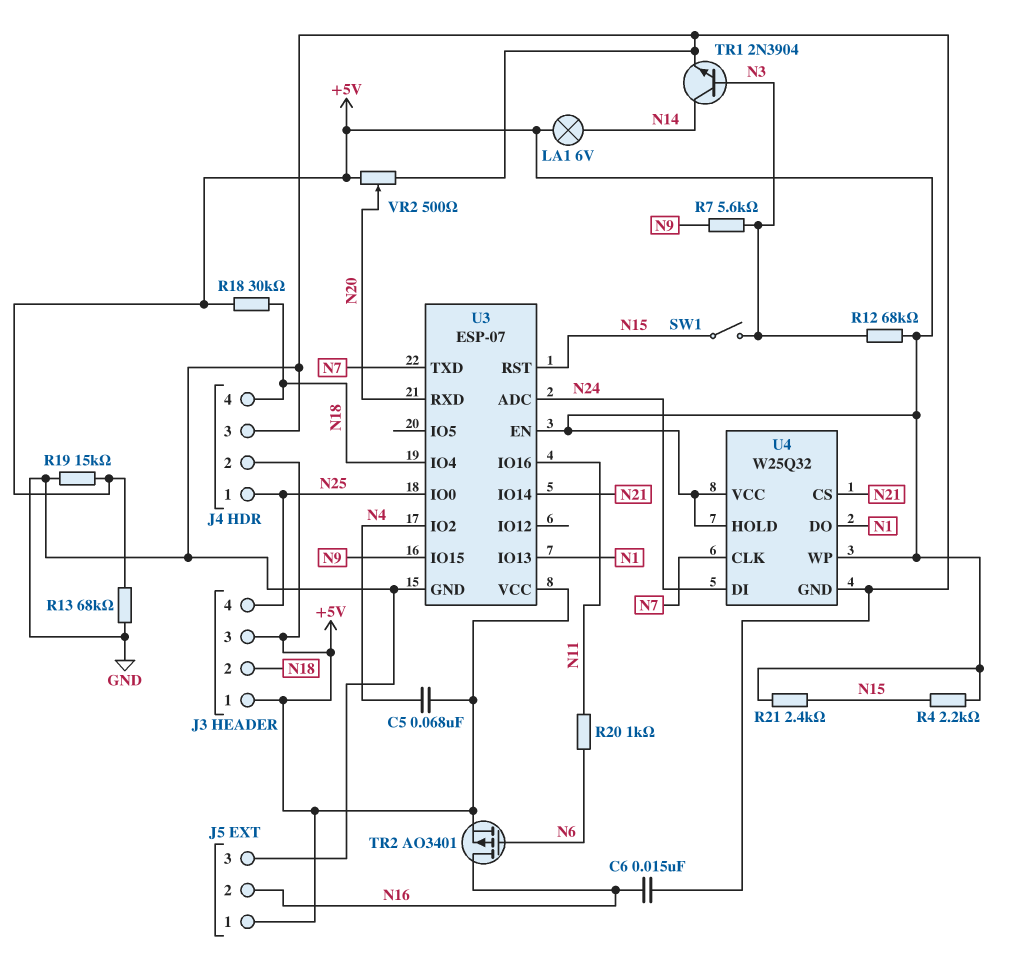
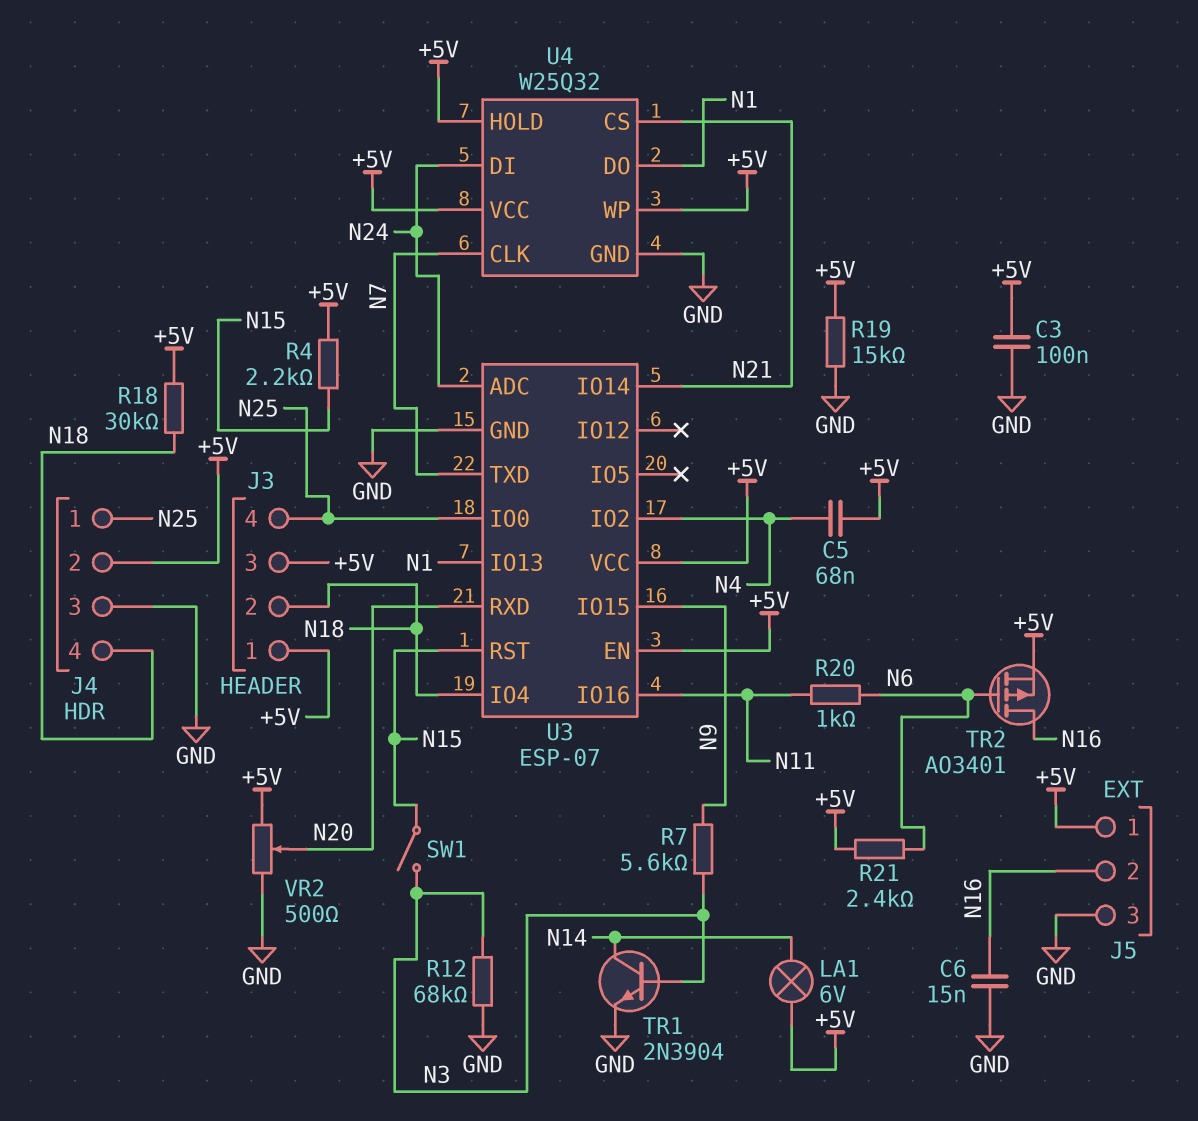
C3: none -> 100nF (+5V, GND)
R12: 68k (+5V, N3) -> 68k (GND, N3)
R13: 68k (+5V, GND) -> none
R21: 2.4k (+5V, N15) -> 2.4k (+5V, N6)

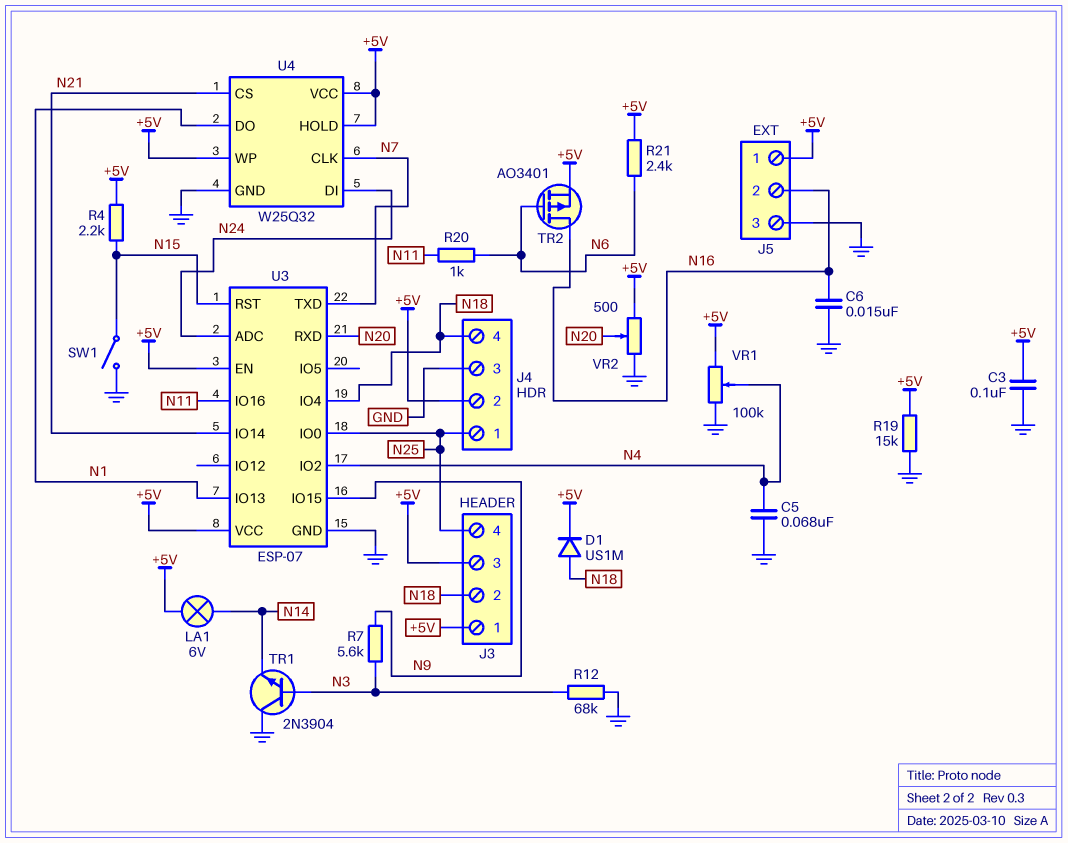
C5: 68nF (+5V, N4) -> 68nF (GND, N4)
D1: none -> diode US1M (A N18, K +5V)
R18: 30k (+5V, N18) -> none
SW1: switch (N3, N15) -> switch (GND, N15)
TR1: NPN 2N3904 (B N3, C N14, E GND) -> NPN 2N3904 (B N3, C GND, E N14)
VR1: none -> 100k (+5V, GND, wiper N4)

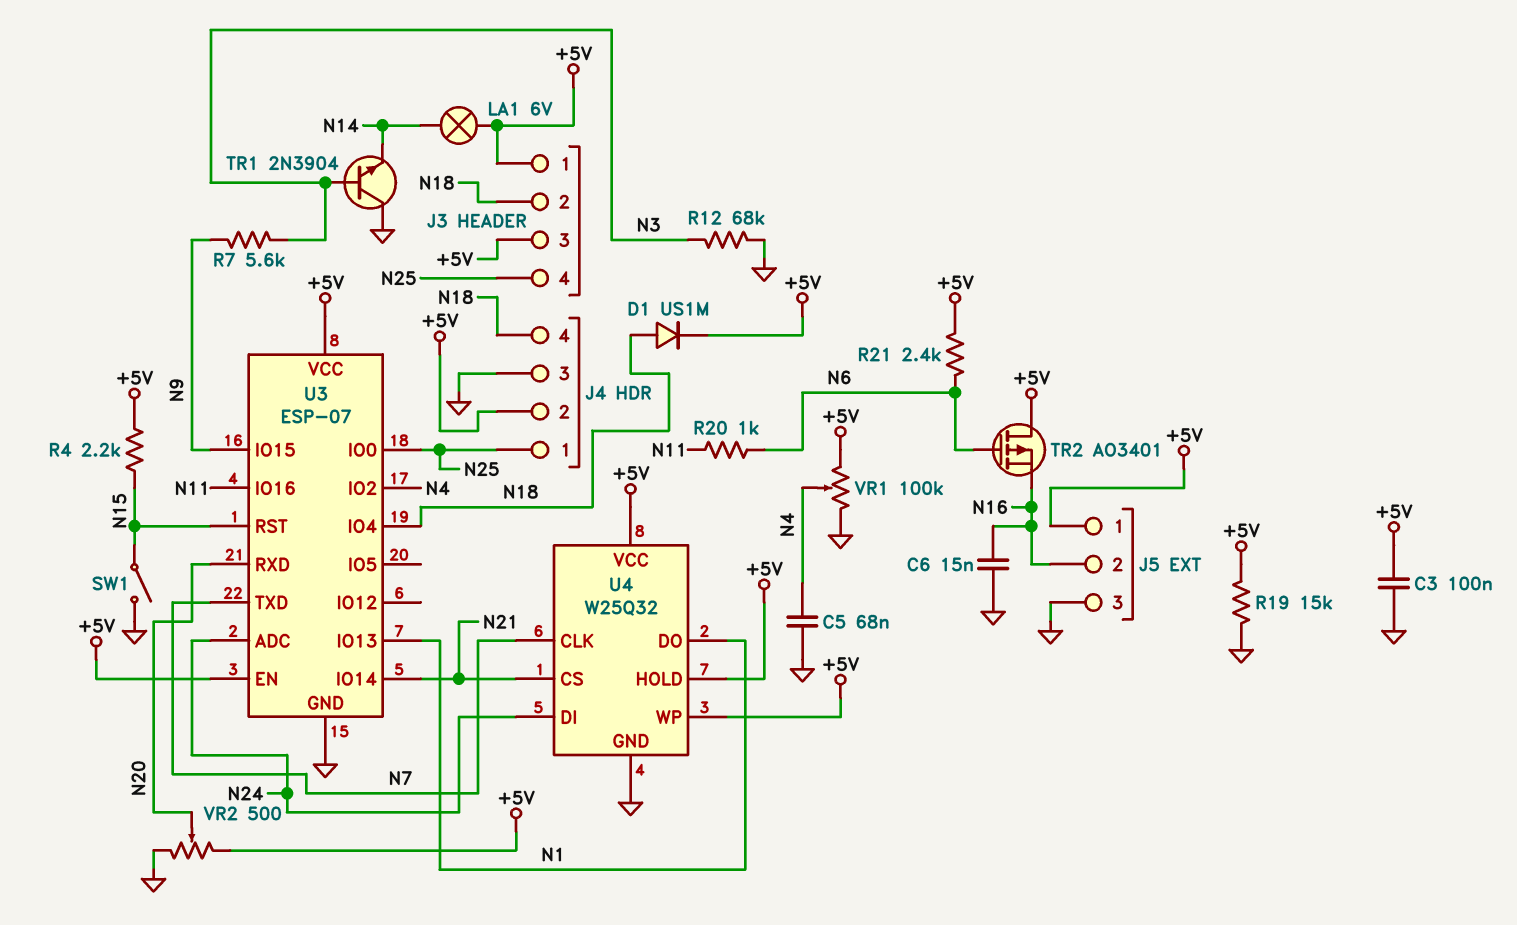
TR2: PMOS AO3401 (G N6, D N16, S +5V) -> PMOS AO3401 (G N6, D +5V, S N16)

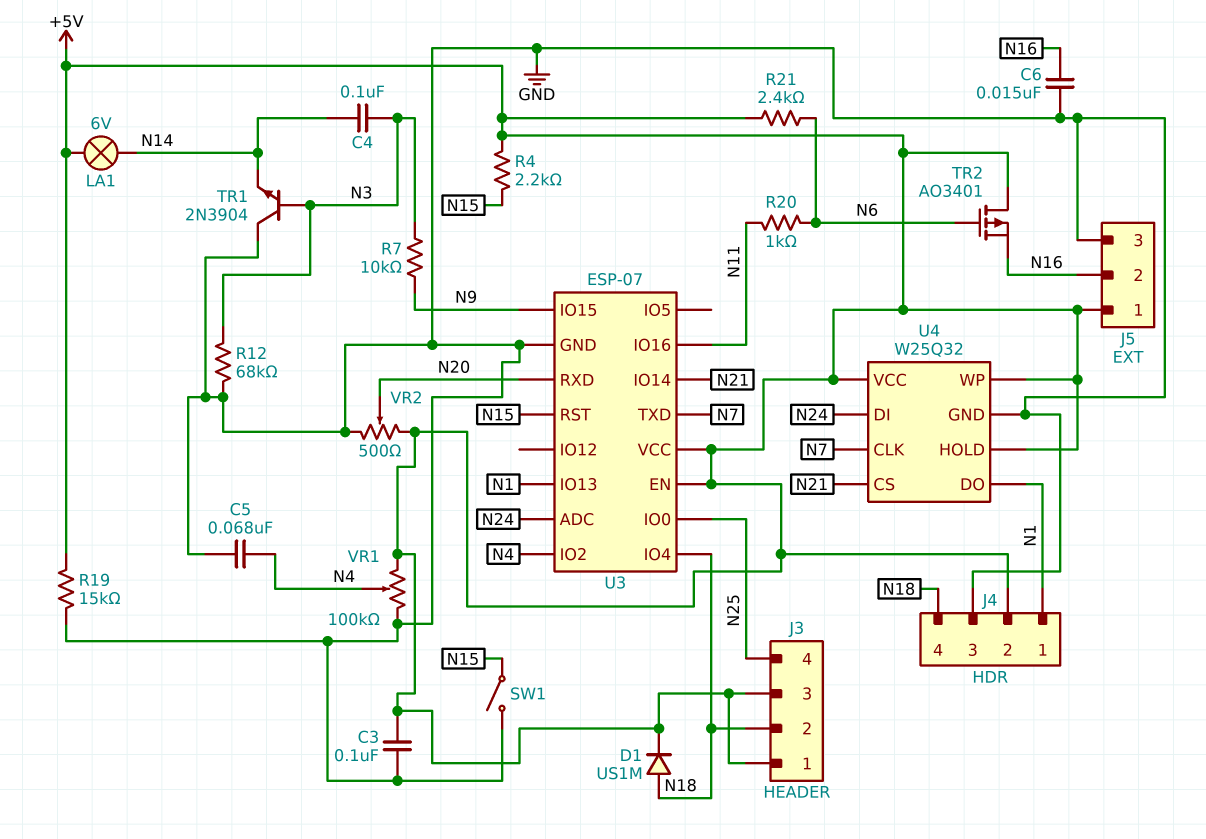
C4: none -> 100nF (N3, N14)
J4 pin 1: N25 -> N1
R7: 5.6k (N3, N9) -> 10k (N3, N9)

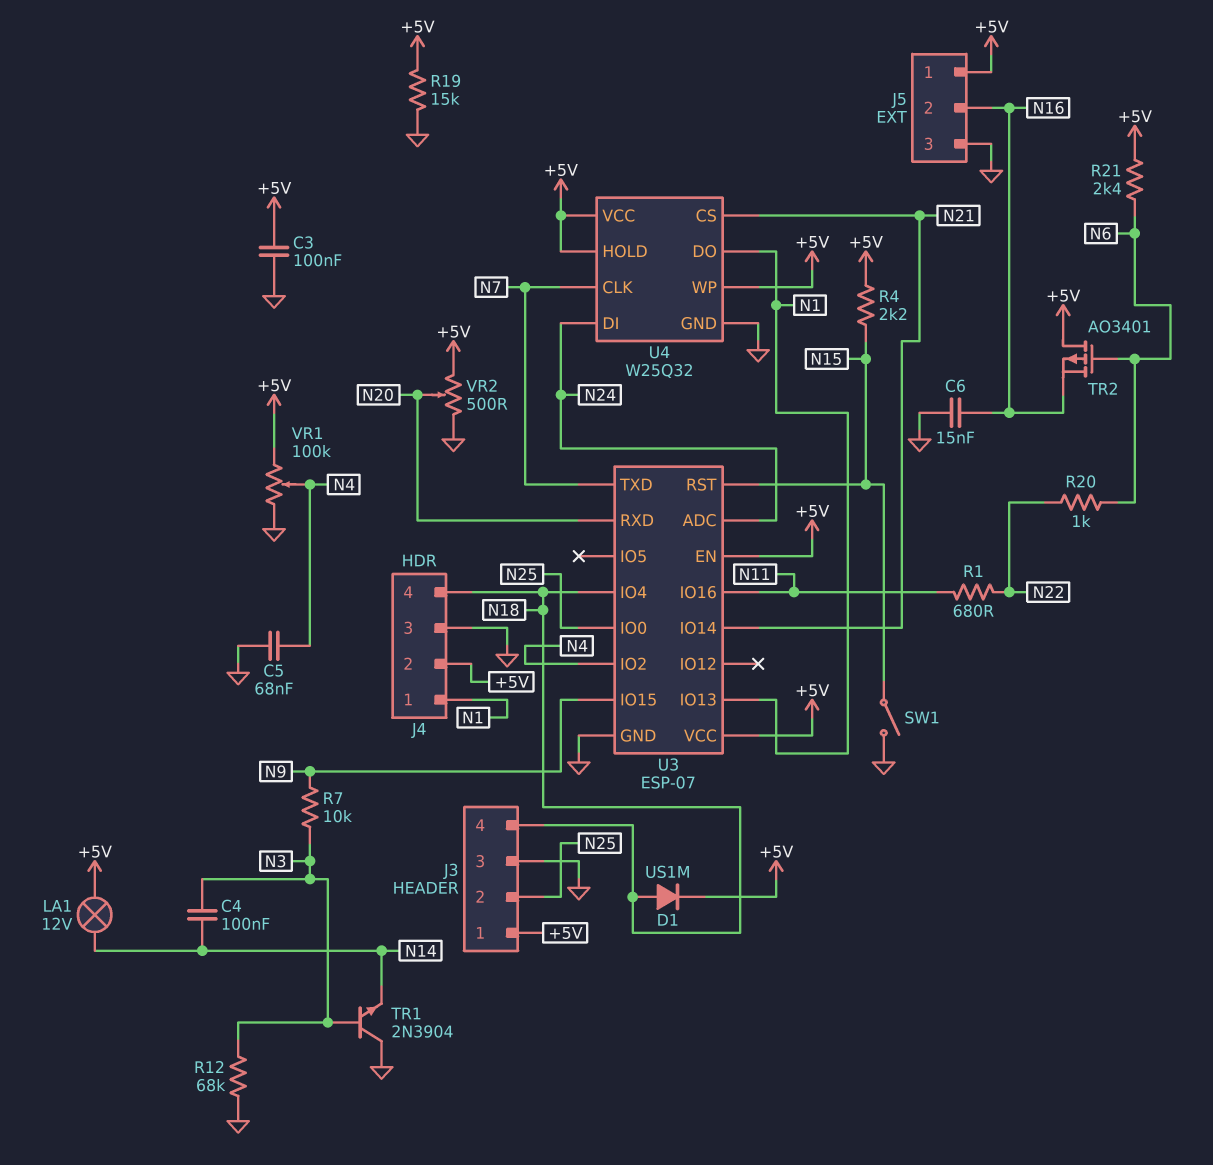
J3 pin 2: N18 -> N25
J3 pin 3: +5V -> GND
J3 pin 4: N25 -> N18
LA1: lamp 6V (+5V, N14) -> lamp 12V (+5V, N14)
R1: none -> 680 (N11, N22)
R20: 1k (N6, N11) -> 1k (N6, N22)

